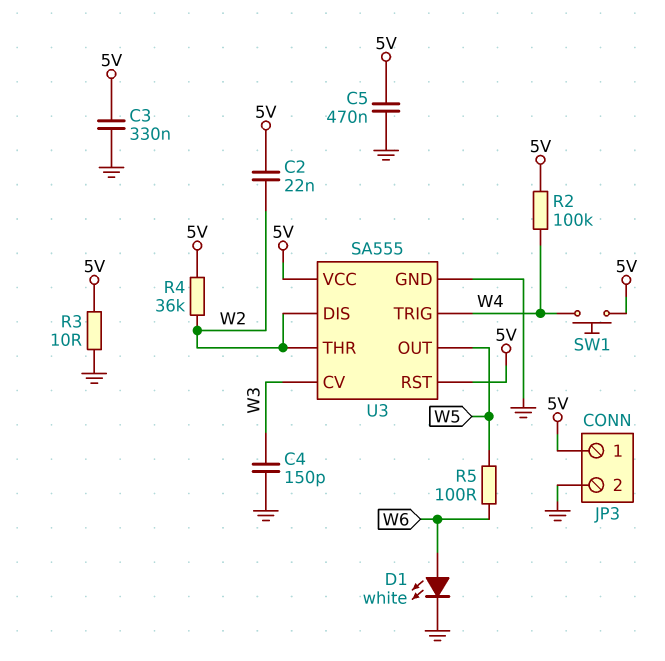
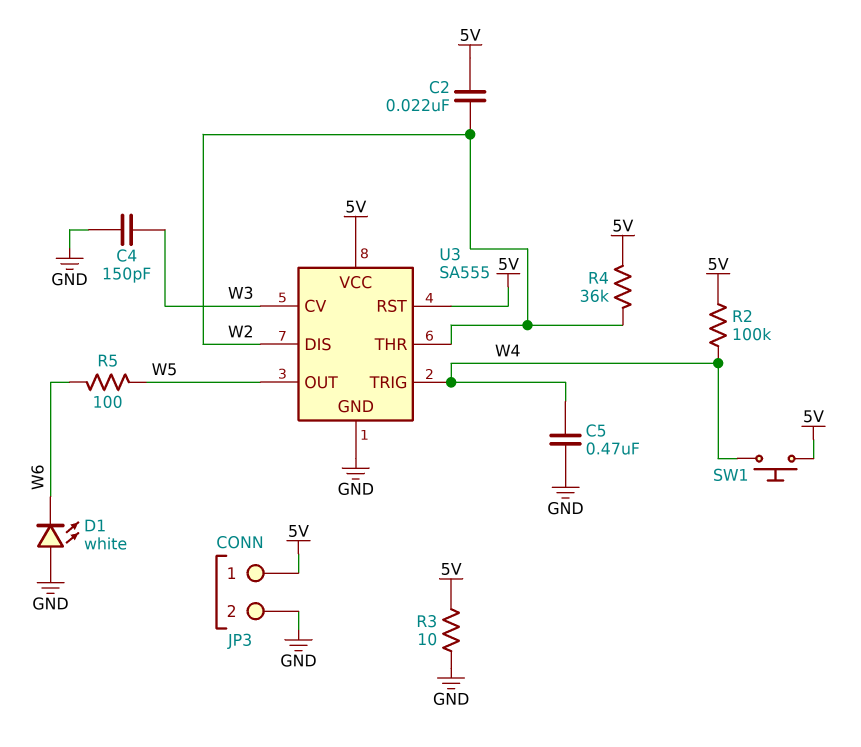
C3: 330nF (5V, GND) -> none
C5: 470nF (5V, GND) -> 470nF (GND, W4)
D1: LED white (A W6, K GND) -> LED white (A GND, K W6)

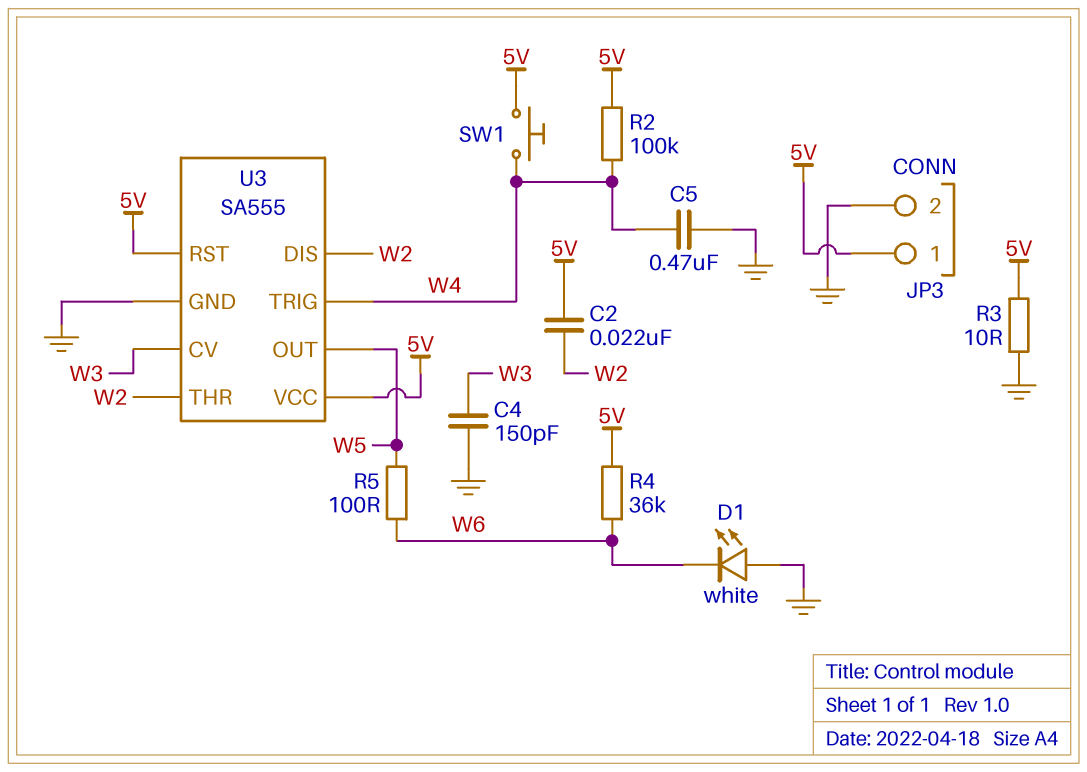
R4: 36k (5V, W2) -> 36k (5V, W6)

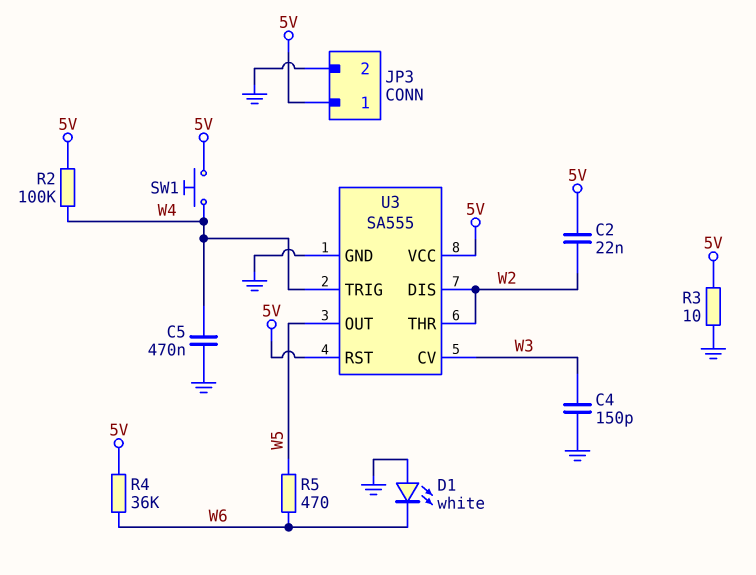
R5: 100 (W5, W6) -> 470 (W5, W6)

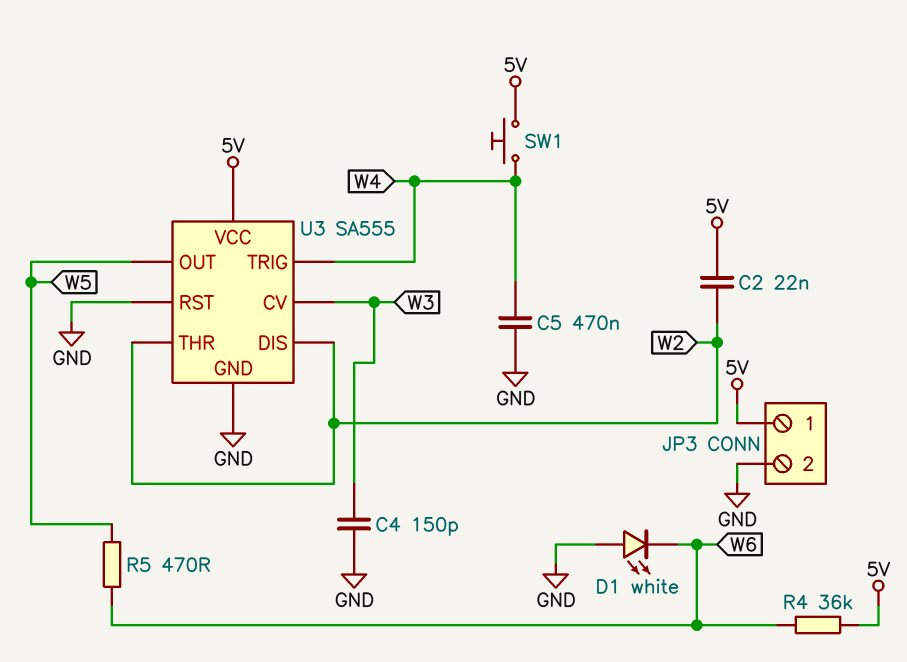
R2: 100k (5V, W4) -> none
R3: 10 (5V, GND) -> none
U3 pin RST: 5V -> GND

